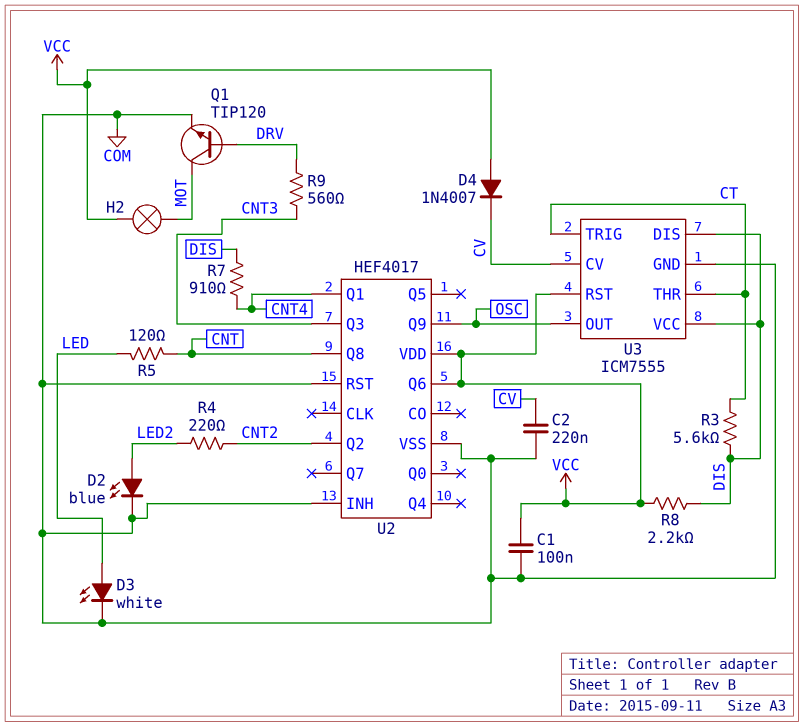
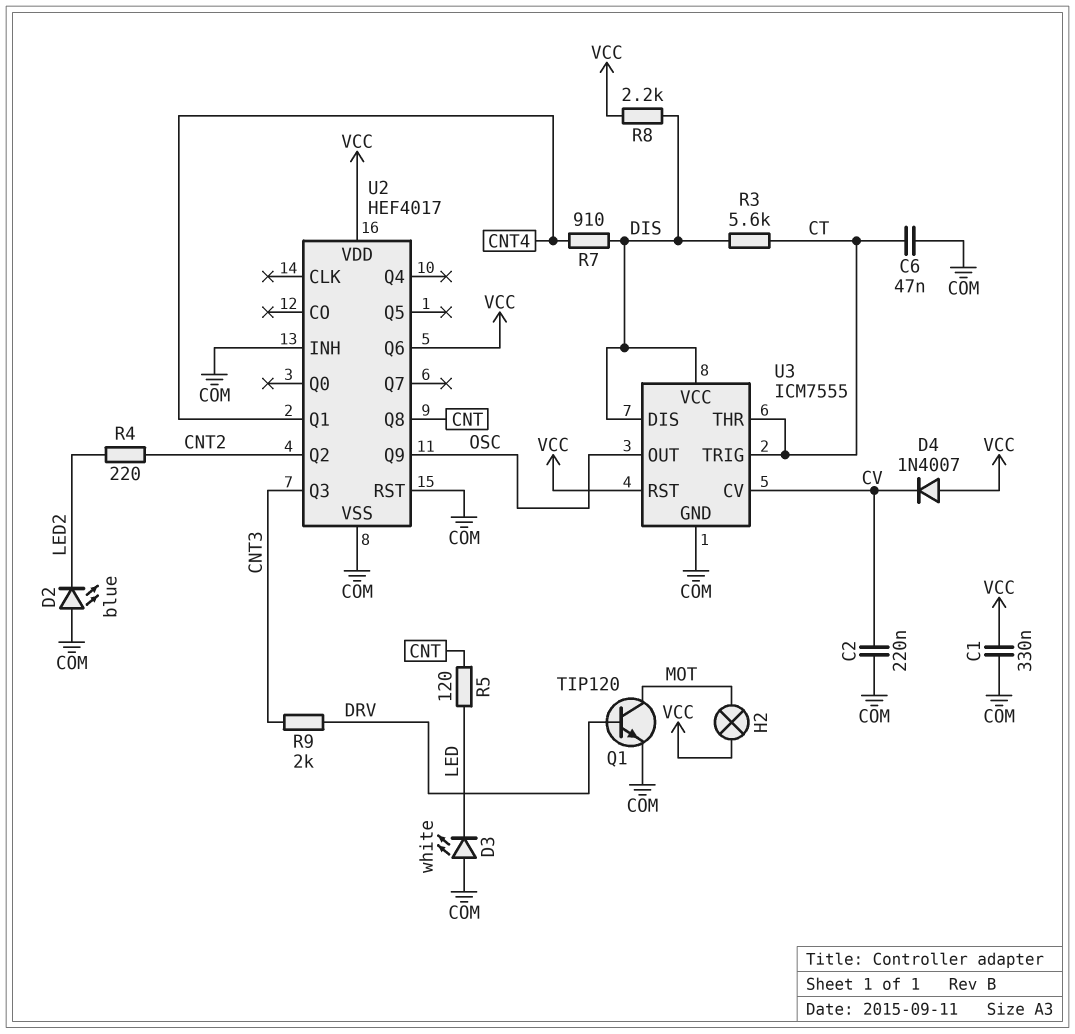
C1: 100nF (COM, VCC) -> 330nF (COM, VCC)
C6: none -> 47nF (COM, CT)
D2: LED blue (A LED2, K COM) -> LED blue (A COM, K LED2)
D3: LED white (A LED, K COM) -> LED white (A COM, K LED)
R9: 560 (CNT3, DRV) -> 2k (CNT3, DRV)

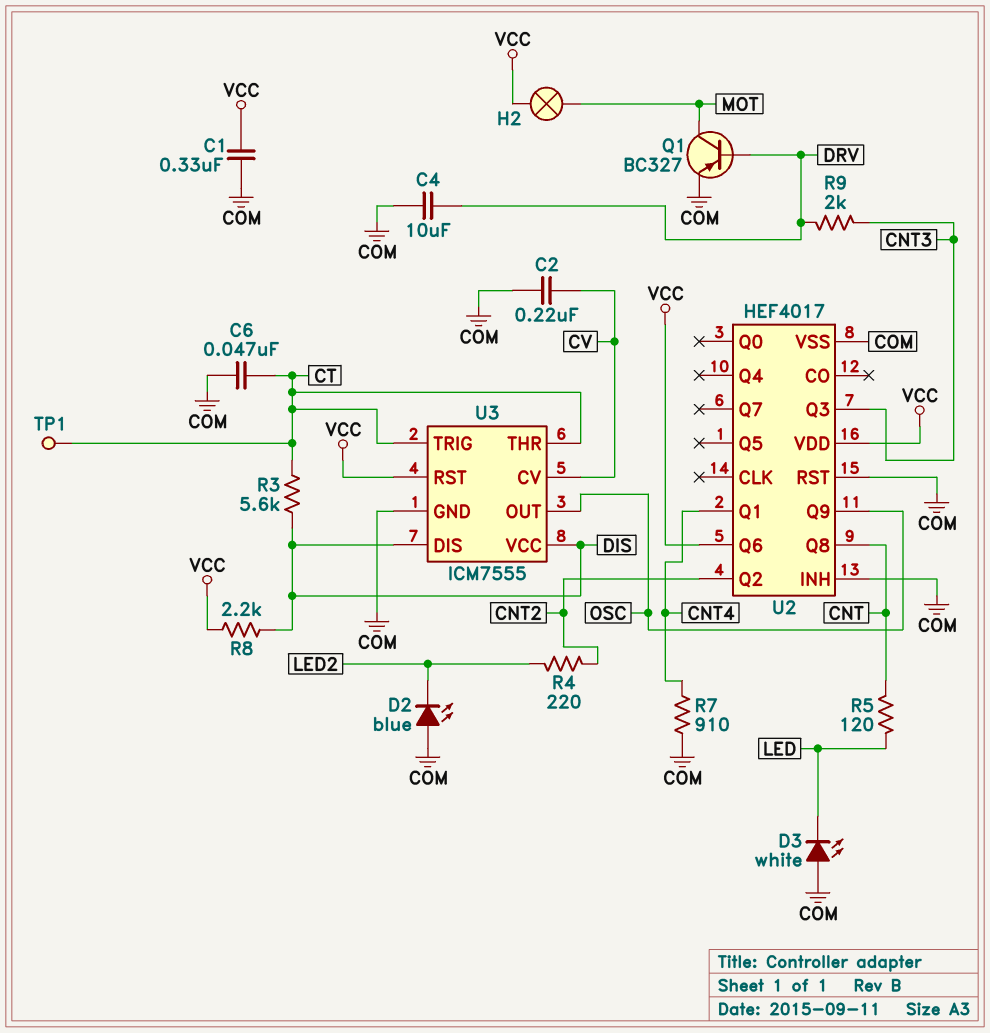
C4: none -> 10uF (COM, DRV)
D4: diode 1N4007 (A VCC, K CV) -> none
Q1: NPN TIP120 (B DRV, C MOT, E COM) -> PNP BC327 (B DRV, C MOT, E COM)
R7: 910 (CNT4, DIS) -> 910 (CNT4, COM)
TP1: none -> test point (CT)

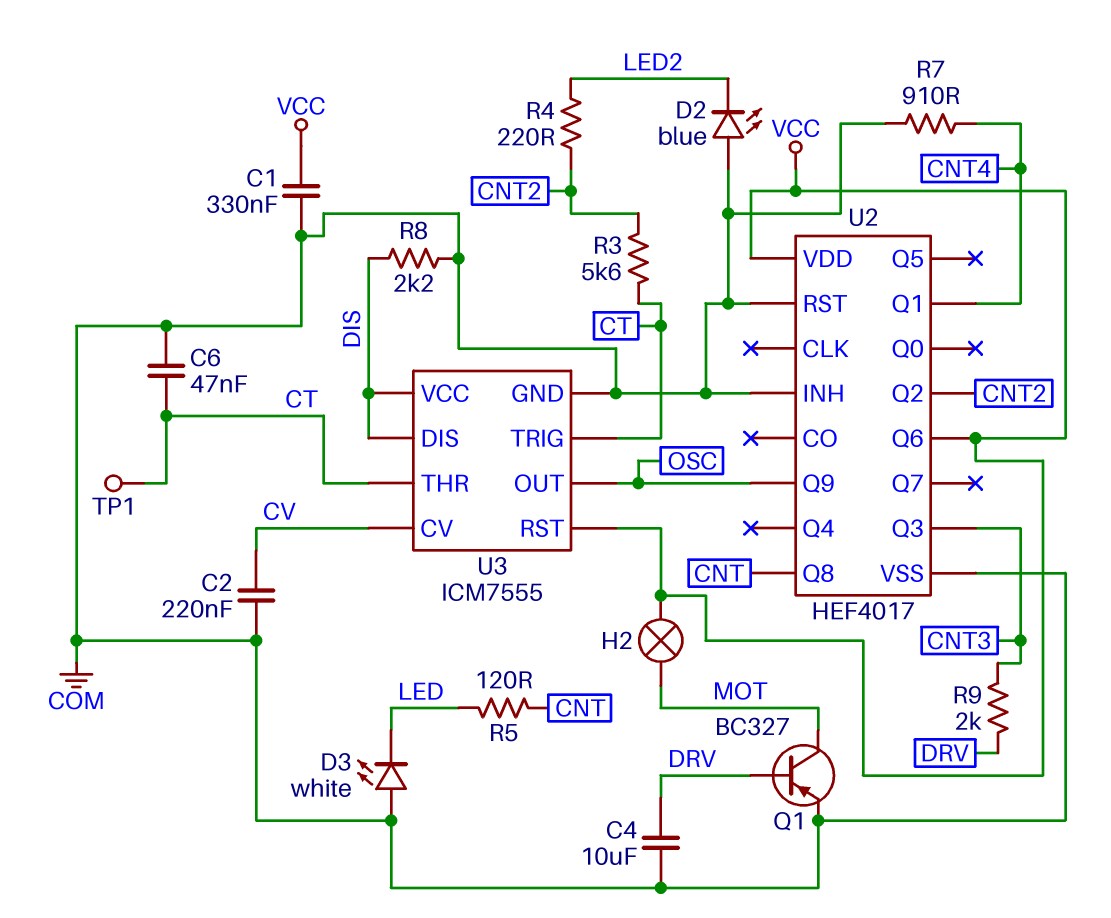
R3: 5.6k (CT, DIS) -> 5.6k (CNT2, CT)
R8: 2.2k (DIS, VCC) -> 2.2k (COM, DIS)

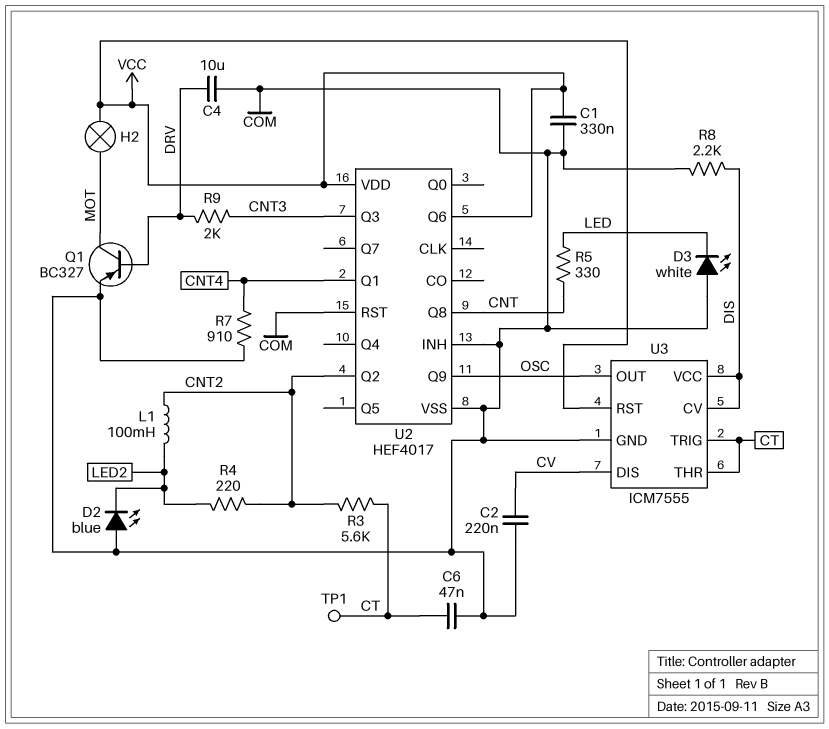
L1: none -> 100mH (CNT2, LED2)
R5: 120 (CNT, LED) -> 330 (CNT, LED)
U3 pin CV: CV -> DIS
U3 pin DIS: DIS -> CV

